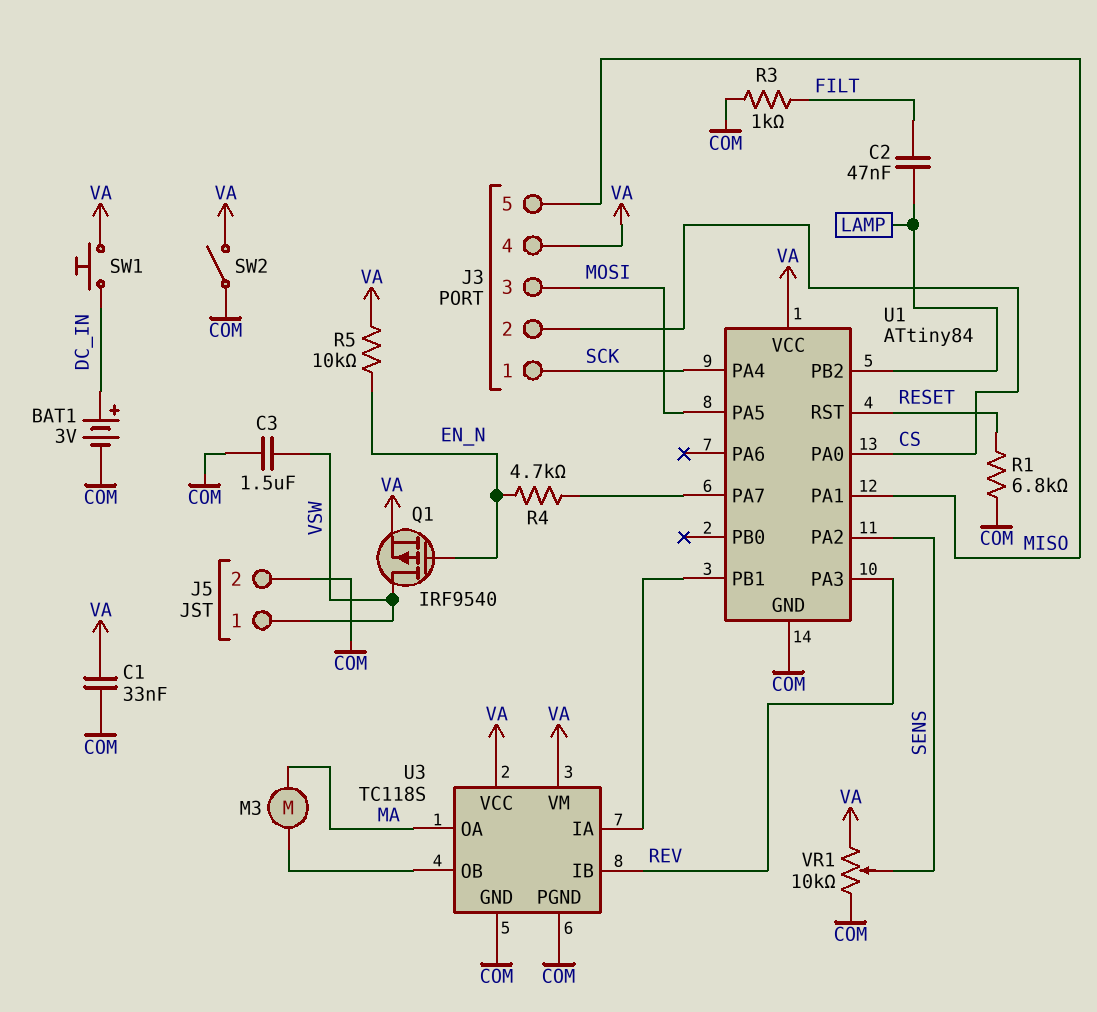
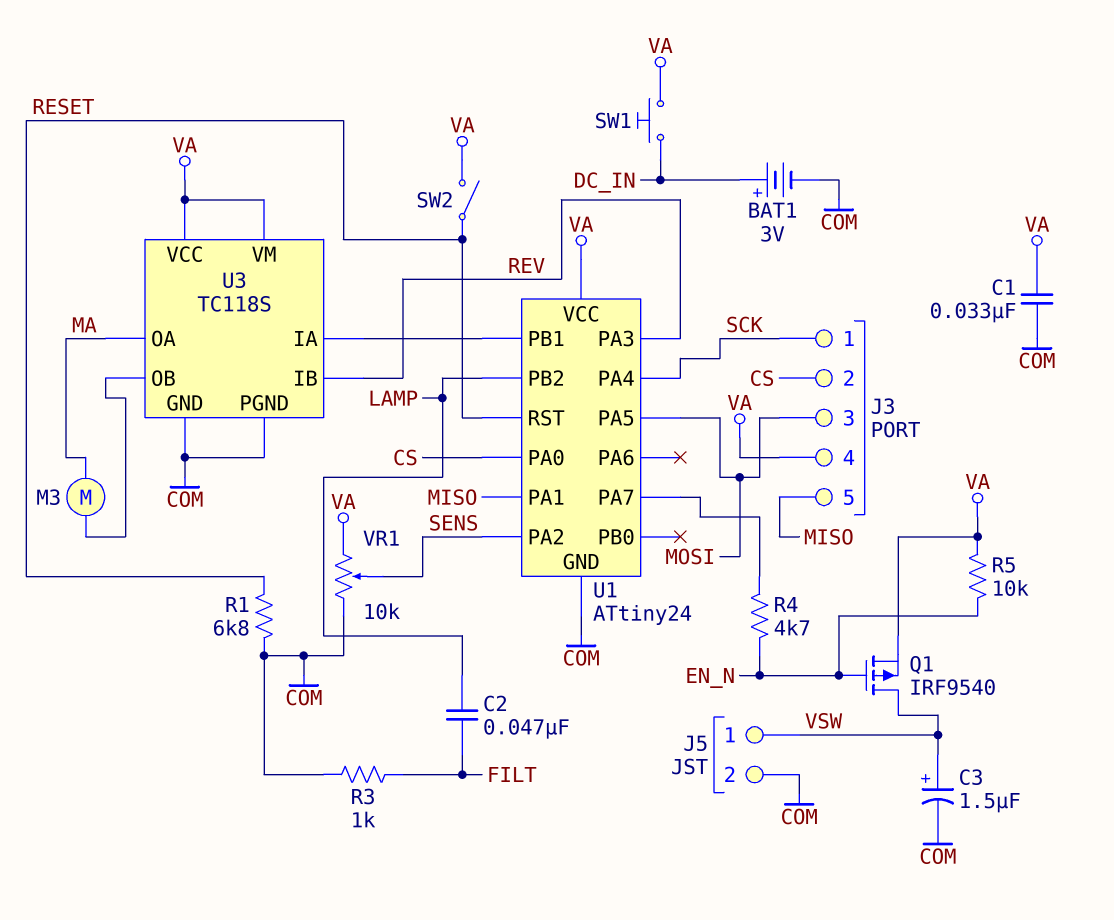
C3: 1.5uF (COM, VSW) -> 1.5uF (plus VSW, minus COM)
SW2: switch (COM, VA) -> switch (RESET, VA)
U1: ATtiny84 -> ATtiny24

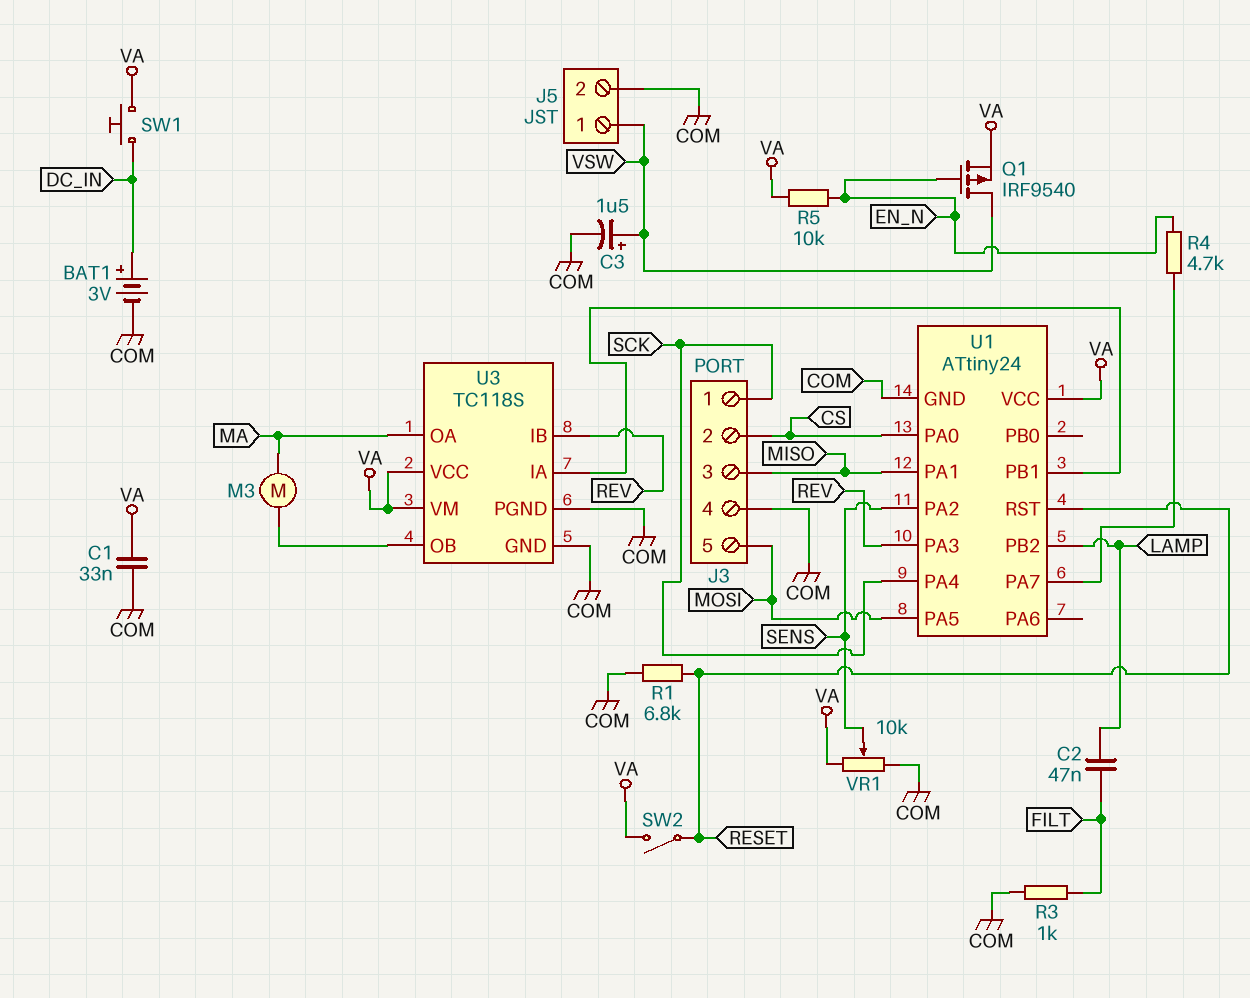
J3 pin 3: MOSI -> MISO
J3 pin 4: VA -> COM
J3 pin 5: MISO -> MOSI

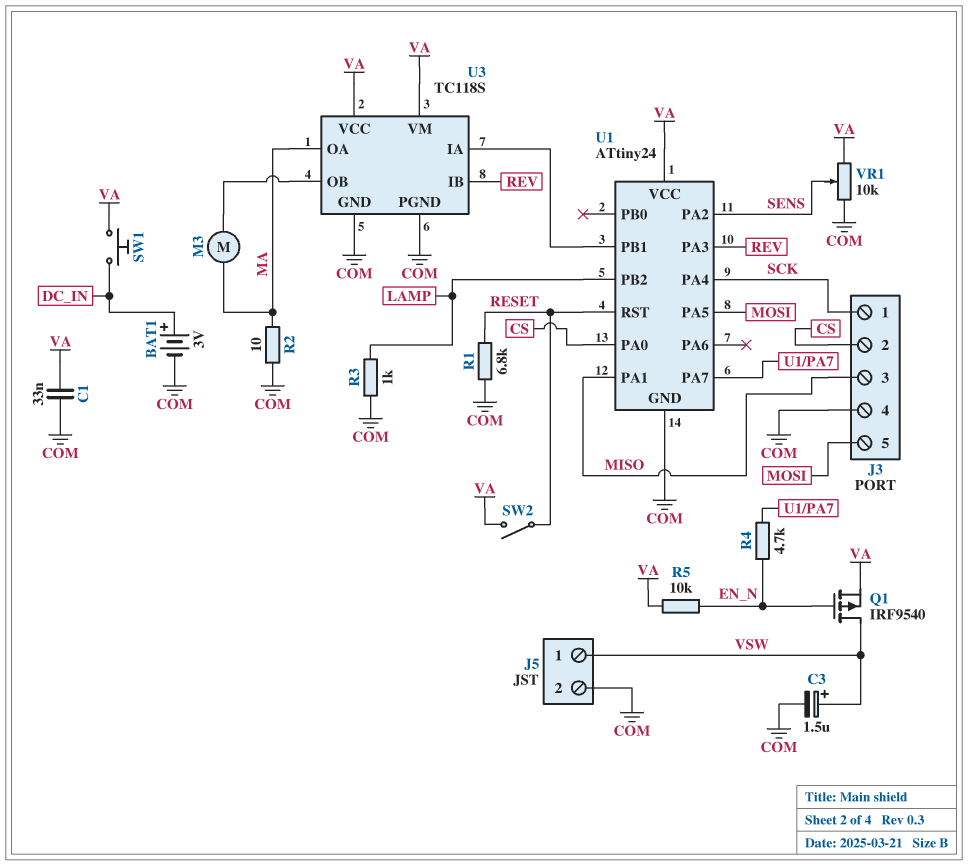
C2: 47nF (FILT, LAMP) -> none
R2: none -> 10 (COM, MA)
R3: 1k (COM, FILT) -> 1k (COM, LAMP)

